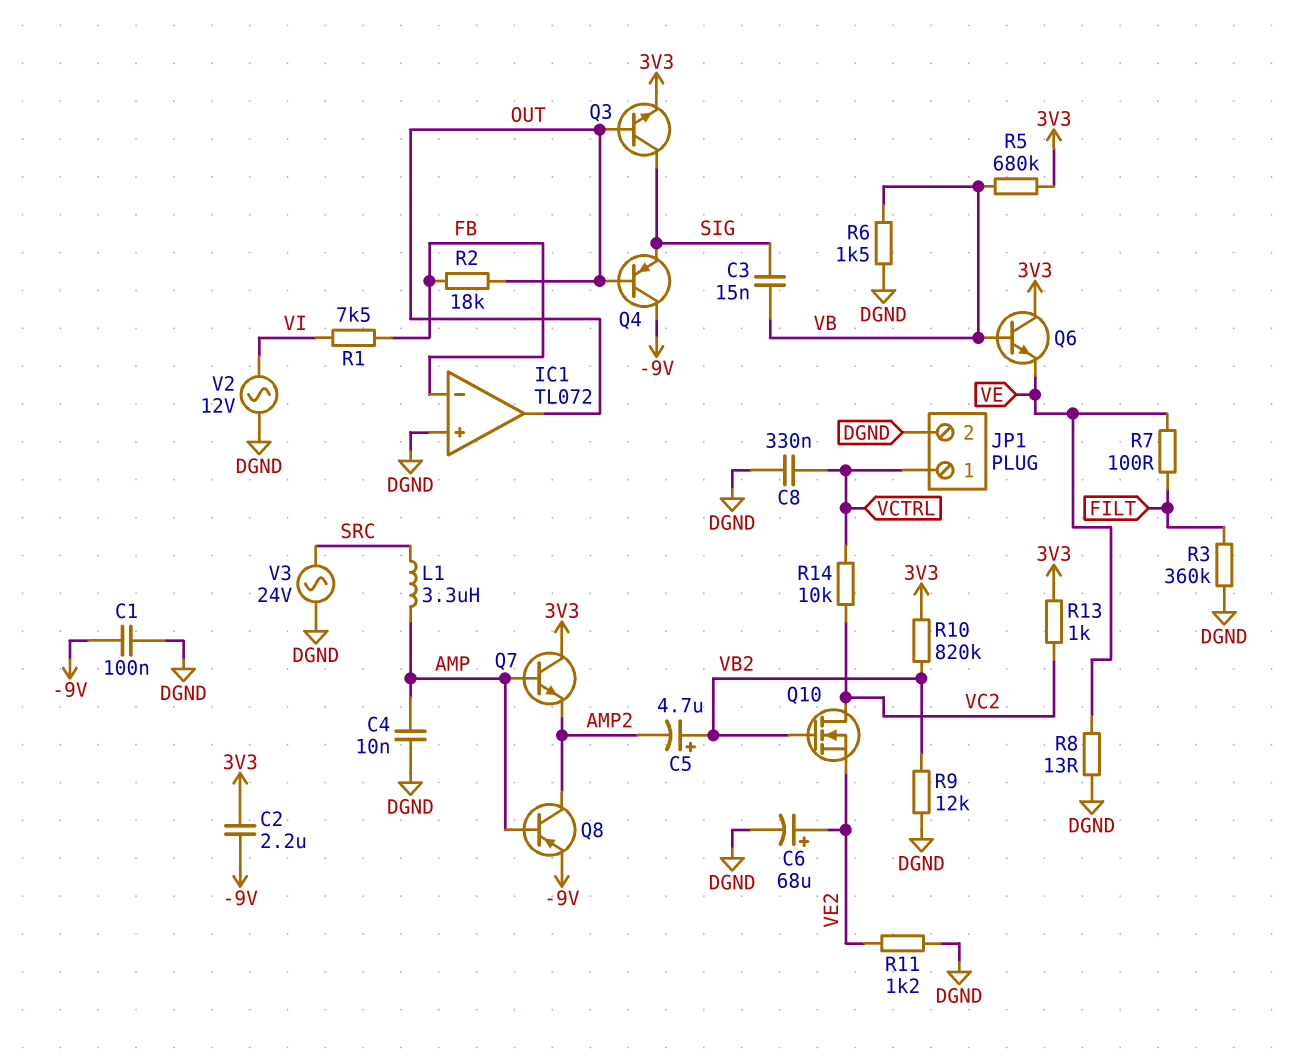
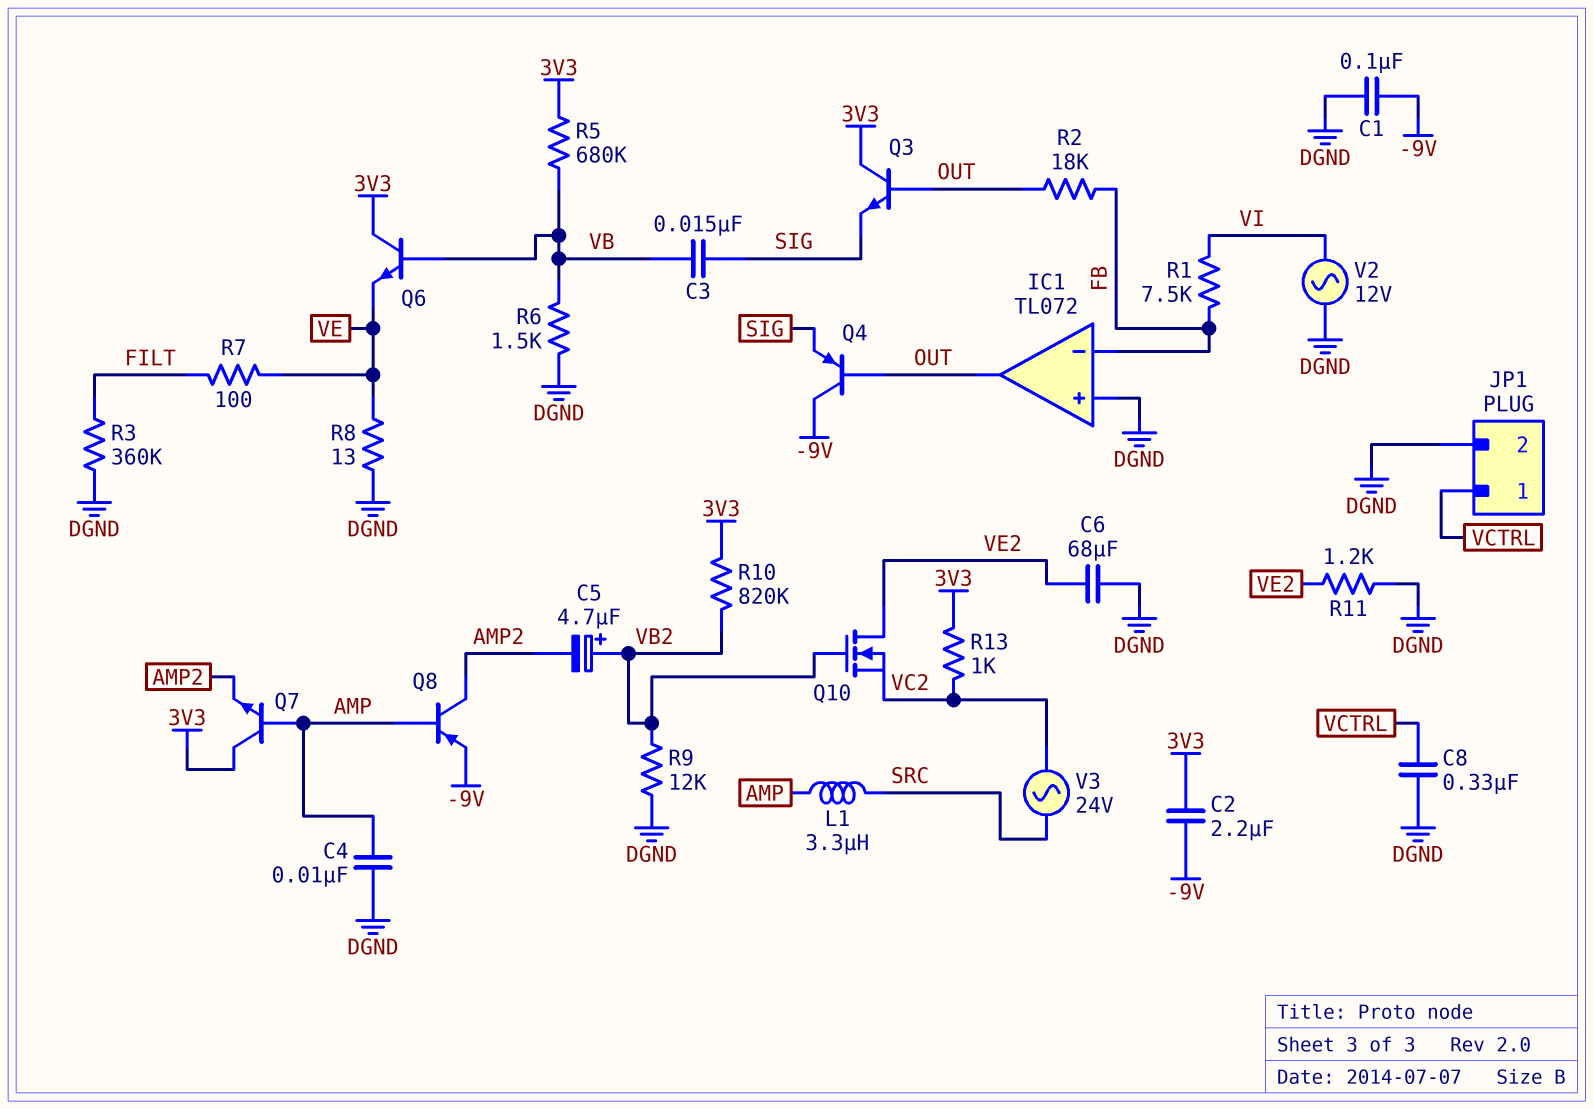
C6: 68uF (plus VE2, minus DGND) -> 68uF (DGND, VE2)
Q3: NPN (B OUT, C SIG, E 3V3) -> NPN (B OUT, C 3V3, E SIG)
Q10: NMOS (G VB2, D VC2, S VE2) -> NMOS (G VB2, D VE2, S VC2)
R14: 10k (VC2, VCTRL) -> none
V3: AC 24V (DGND, SRC) -> AC 24V (SRC, VC2)

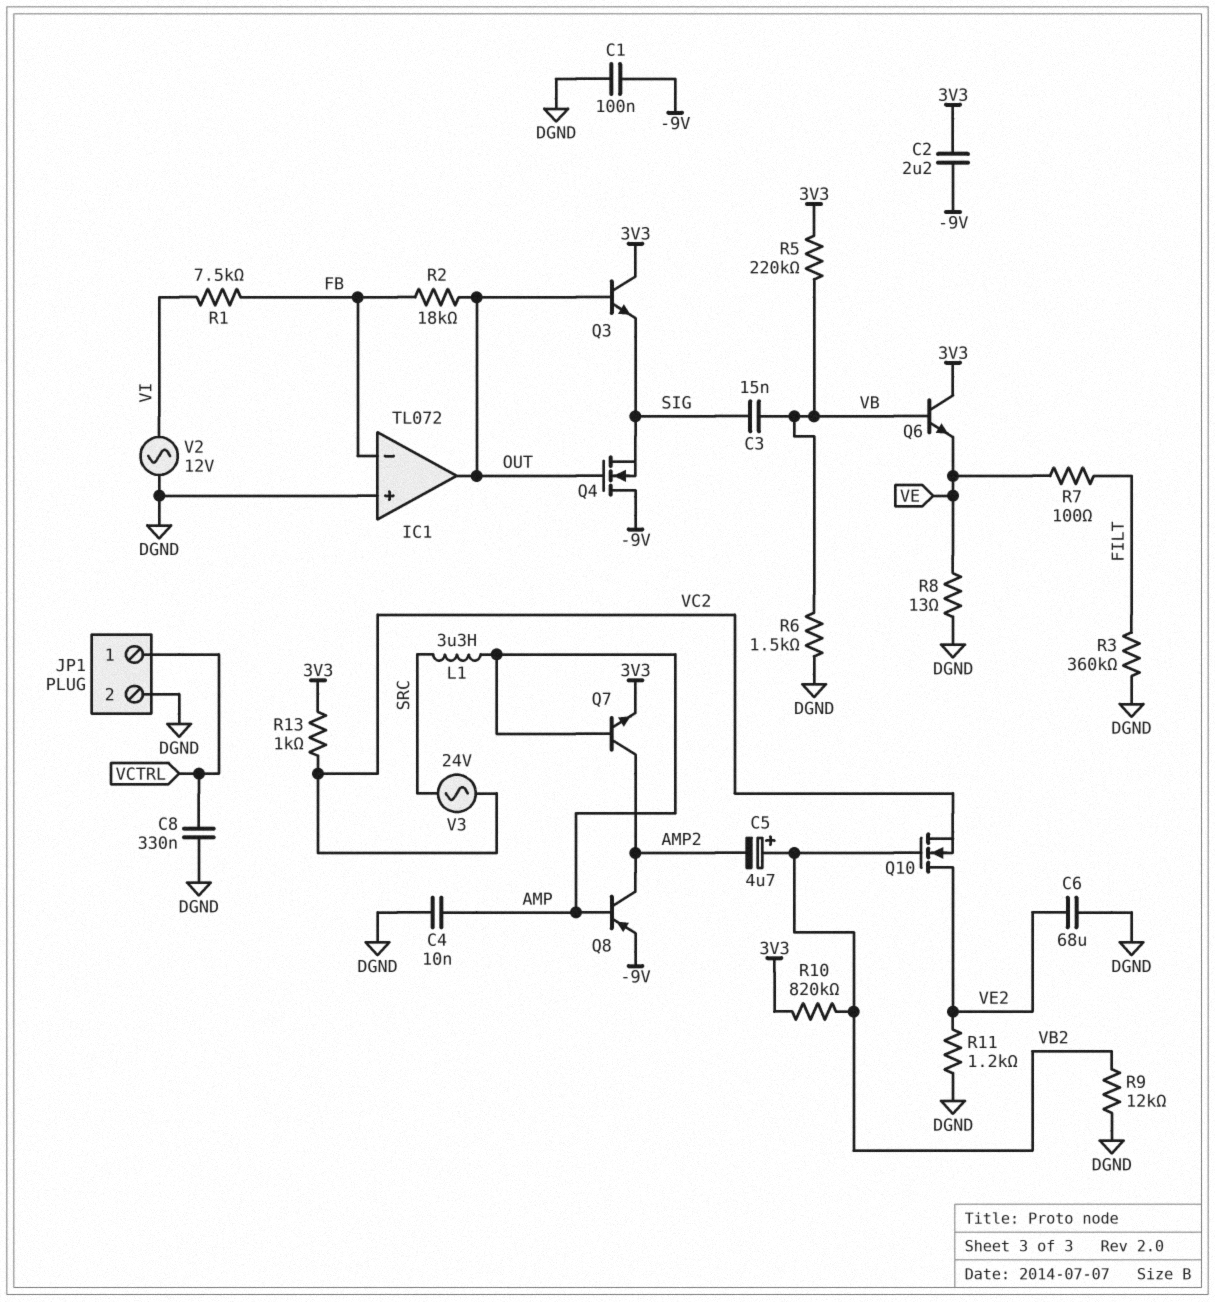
Q4: PNP (B OUT, C -9V, E SIG) -> NMOS (G OUT, D -9V, S SIG)
Q7: NPN (B AMP, C 3V3, E AMP2) -> NPN (B AMP, C AMP2, E 3V3)
R5: 680k (3V3, VB) -> 220k (3V3, VB)

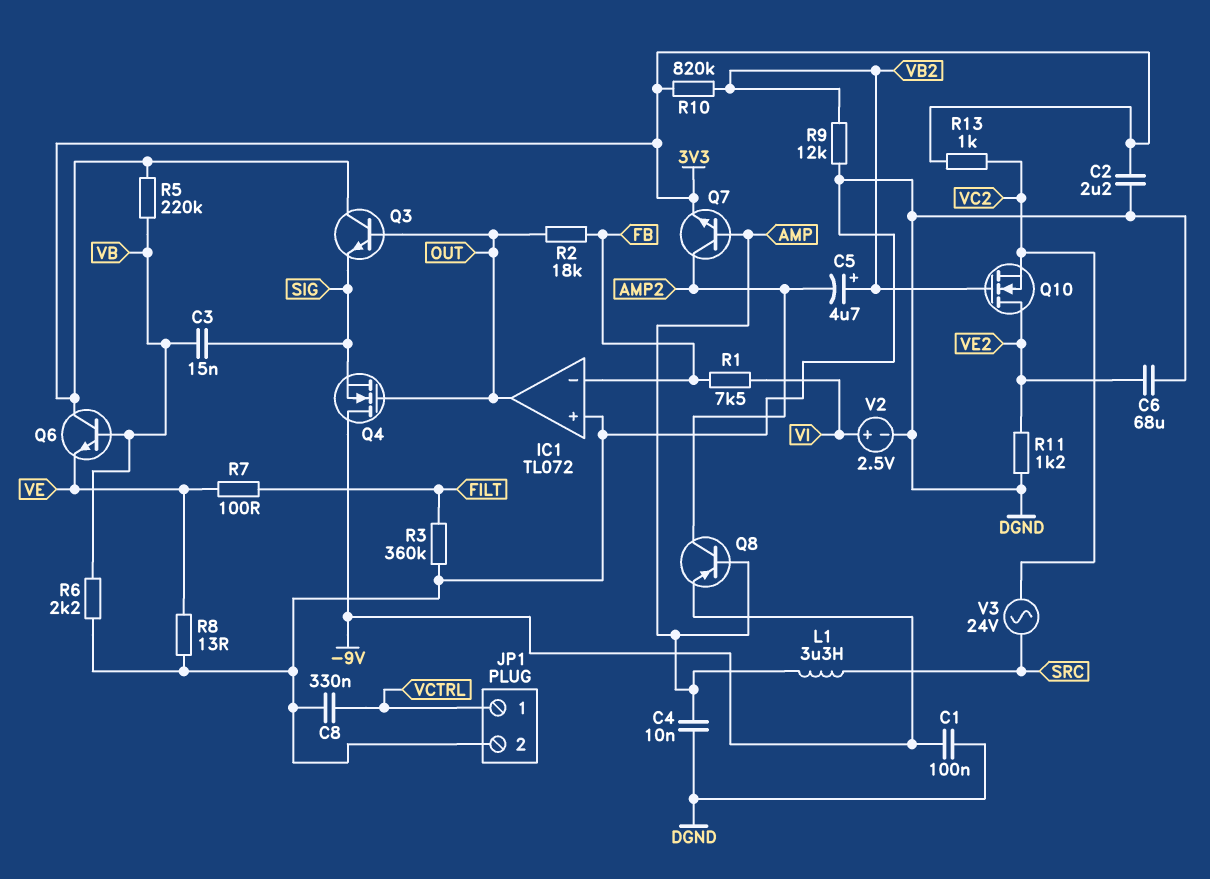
C2: 2.2uF (-9V, 3V3) -> 2.2uF (3V3, DGND)
R6: 1.5k (DGND, VB) -> 2.2k (DGND, VB)
V2: AC 12V (DGND, VI) -> 2.5V (plus VI, minus DGND)

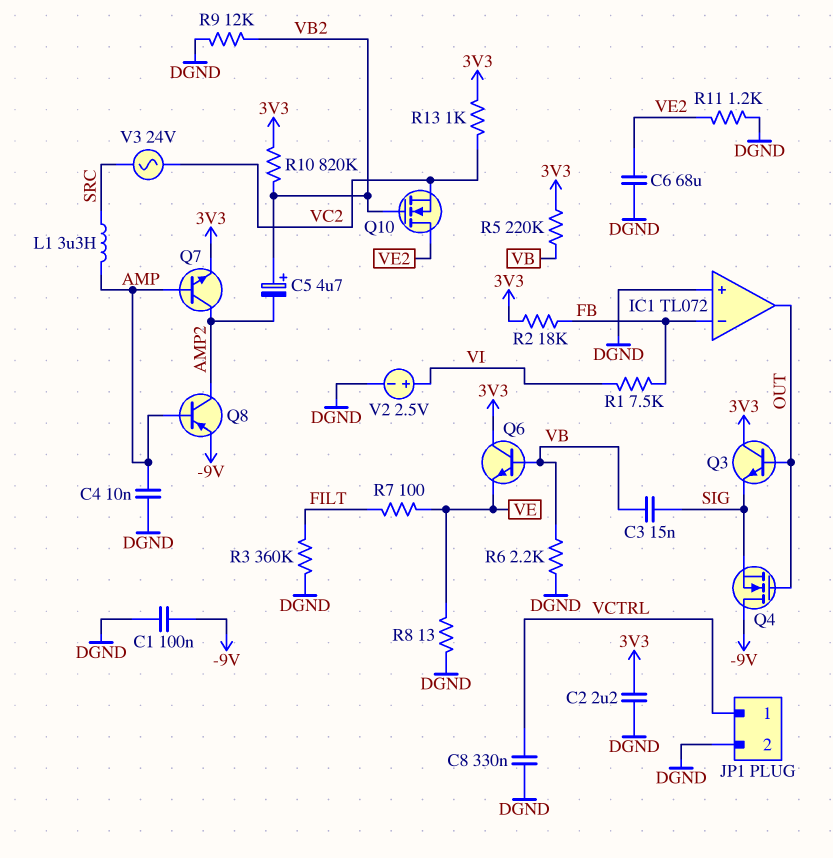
R2: 18k (FB, OUT) -> 18k (3V3, FB)

